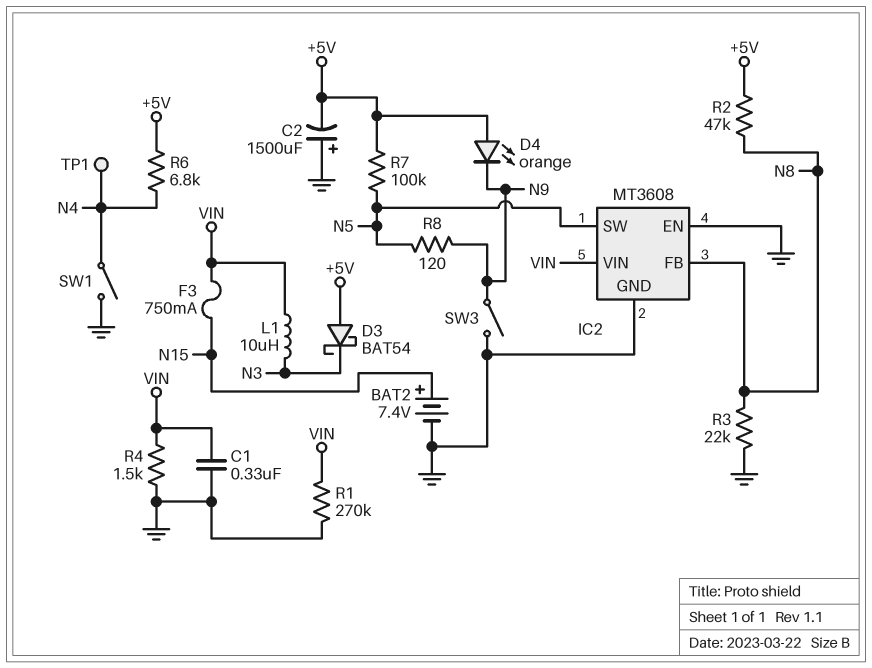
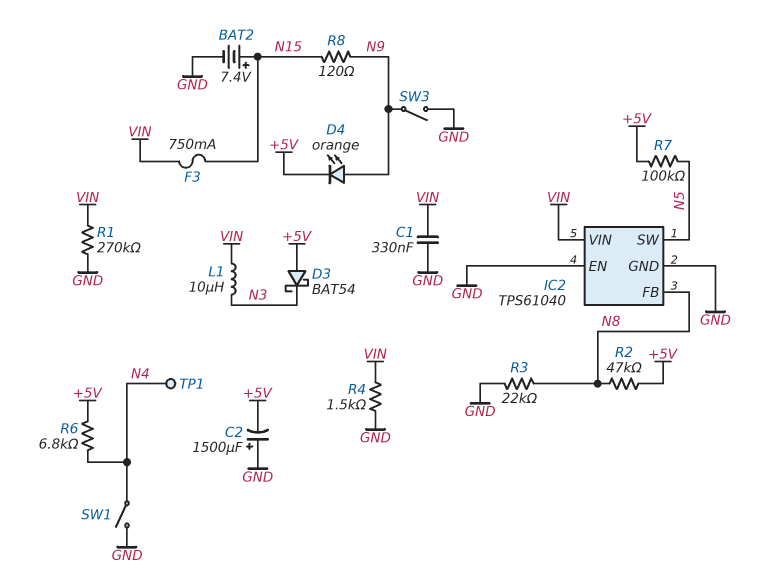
D4: LED orange (A +5V, K N9) -> LED orange (A N9, K +5V)
IC2: MT3608 -> TPS61040
R8: 120 (N5, N9) -> 120 (N9, N15)

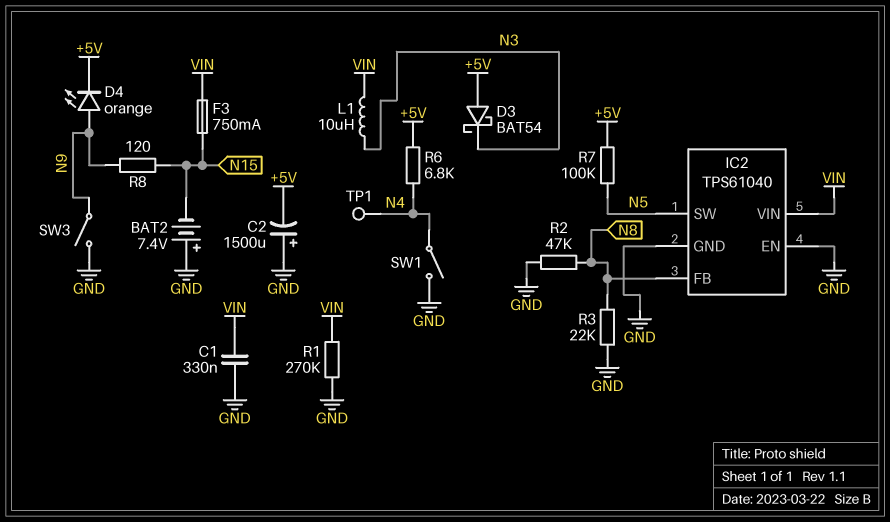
BAT2: 7.4V (plus N15, minus GND) -> 7.4V (plus GND, minus N15)
R2: 47k (+5V, N8) -> 47k (GND, N8)
R4: 1.5k (GND, VIN) -> none

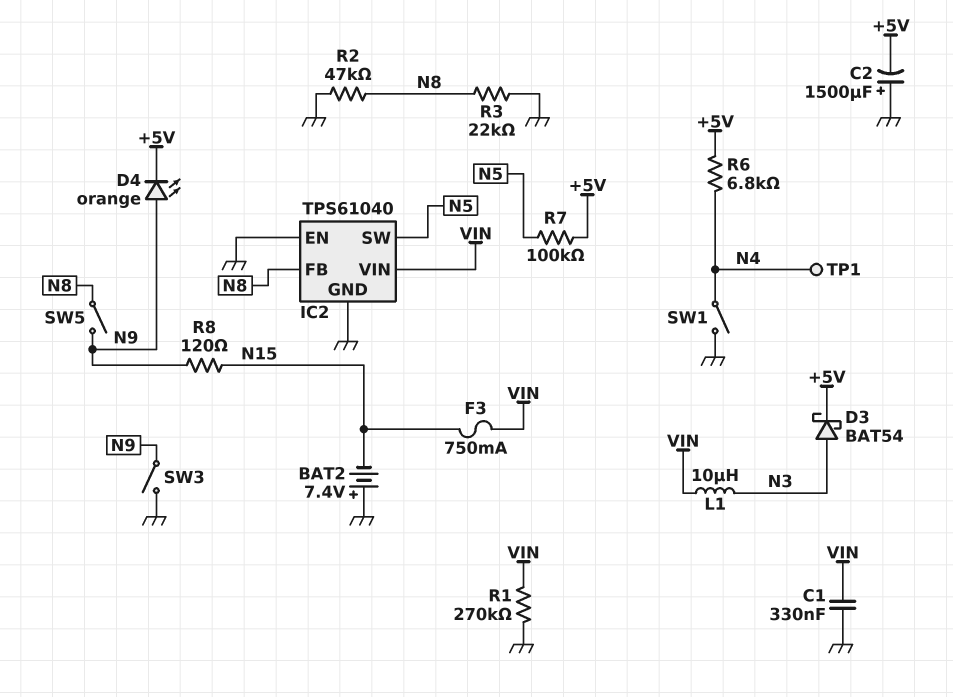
D3: schottky BAT54 (A +5V, K N3) -> schottky BAT54 (A N3, K +5V)
SW5: none -> switch (N8, N9)

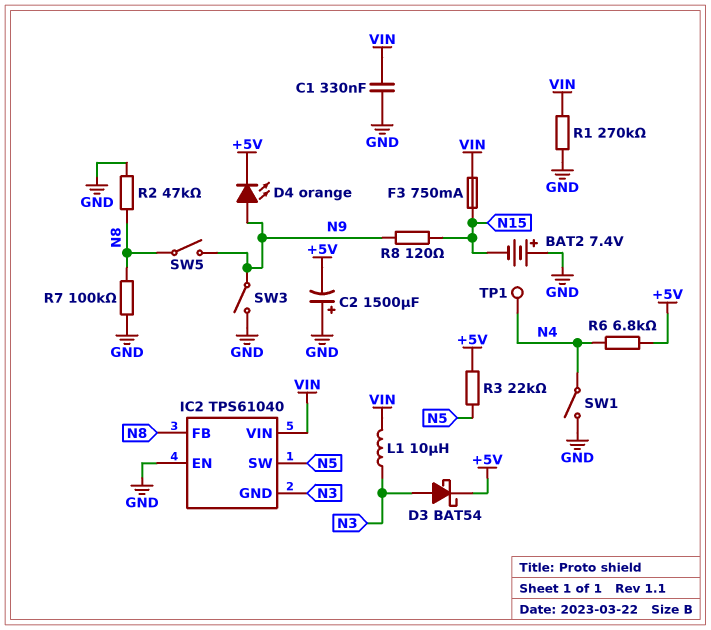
IC2 pin GND: GND -> N3
R3: 22k (GND, N8) -> 22k (+5V, N5)
R7: 100k (+5V, N5) -> 100k (GND, N8)

